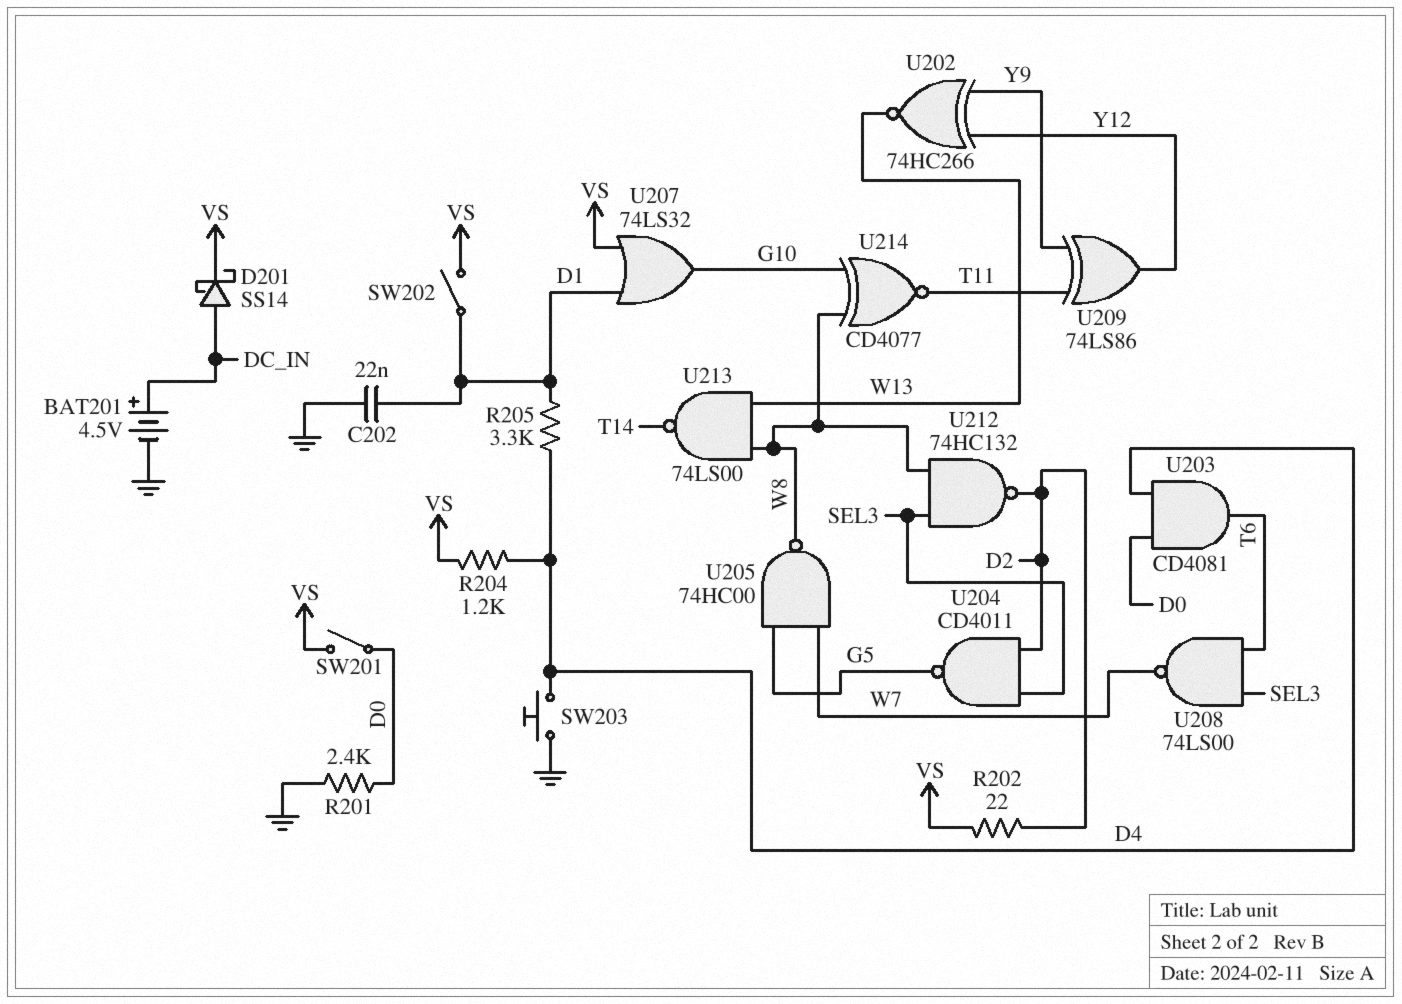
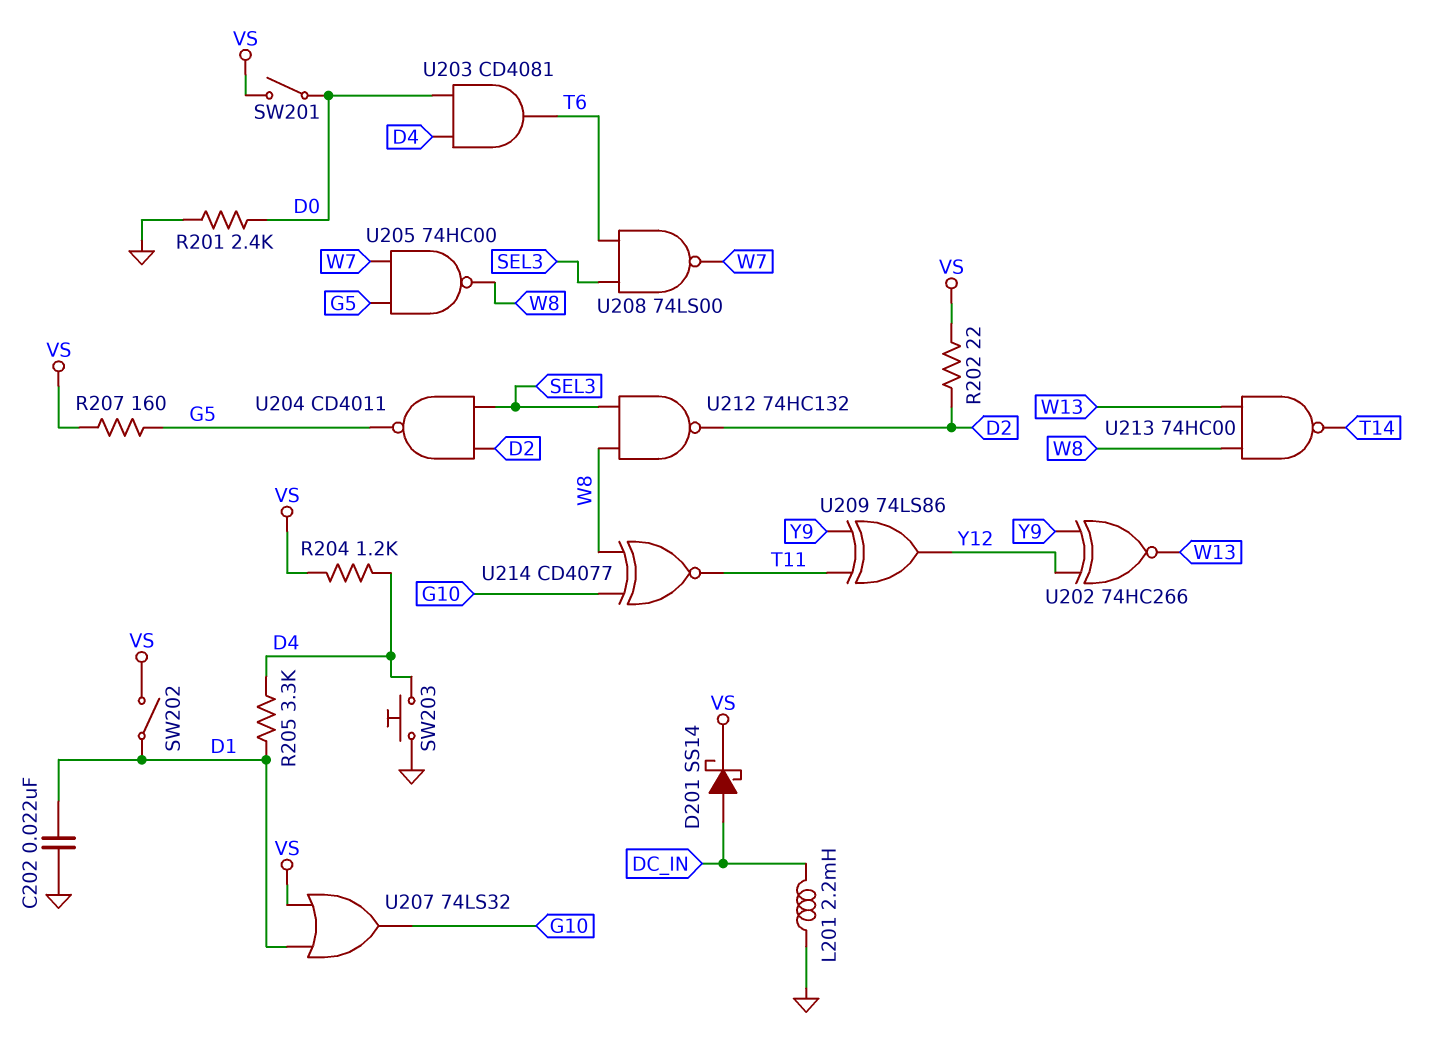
BAT201: 4.5V (plus DC_IN, minus GND) -> none
L201: none -> 2.2mH (DC_IN, GND)
R207: none -> 160 (G5, VS)
U213: NAND 74LS00 (in W8, in W13, out T14) -> NAND 74HC00 (in W8, in W13, out T14)

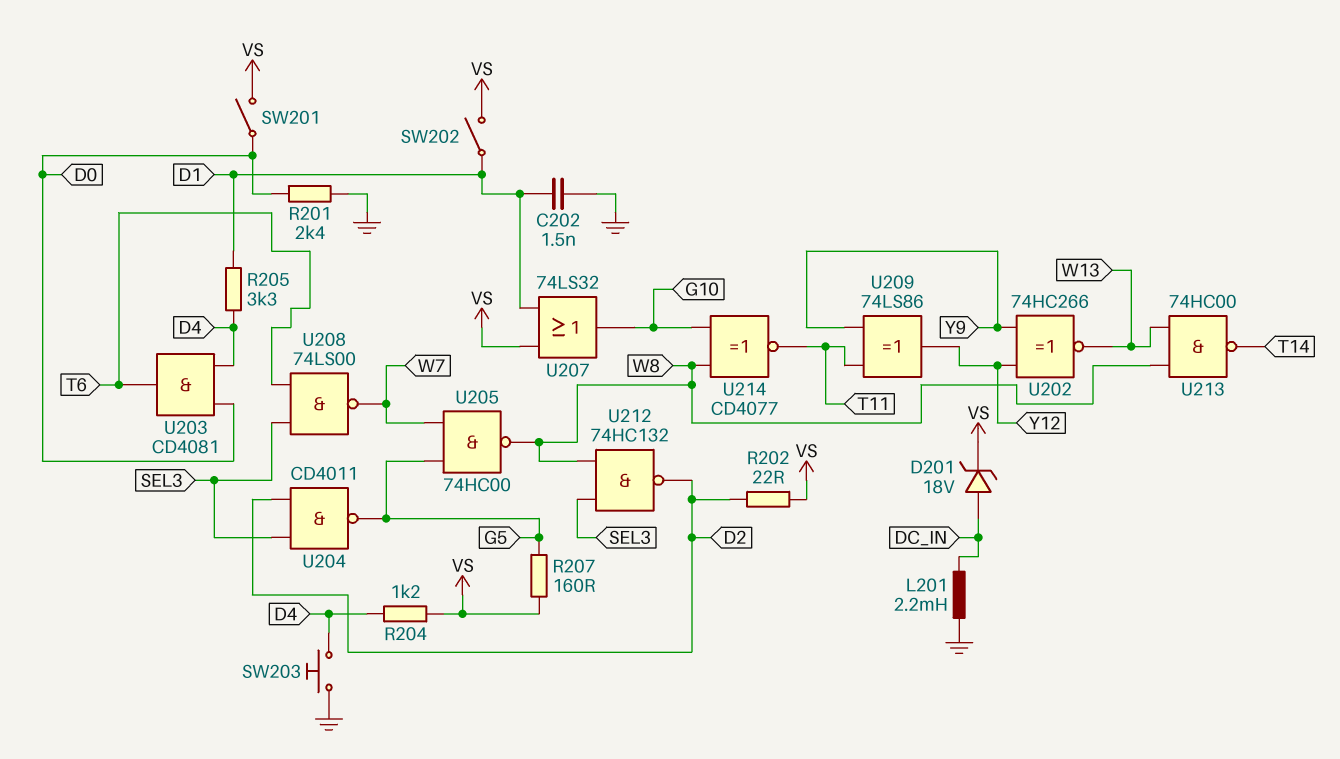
C202: 22nF (D1, GND) -> 1.5nF (D1, GND)
D201: schottky SS14 (A DC_IN, K VS) -> zener 18V (A DC_IN, K VS)

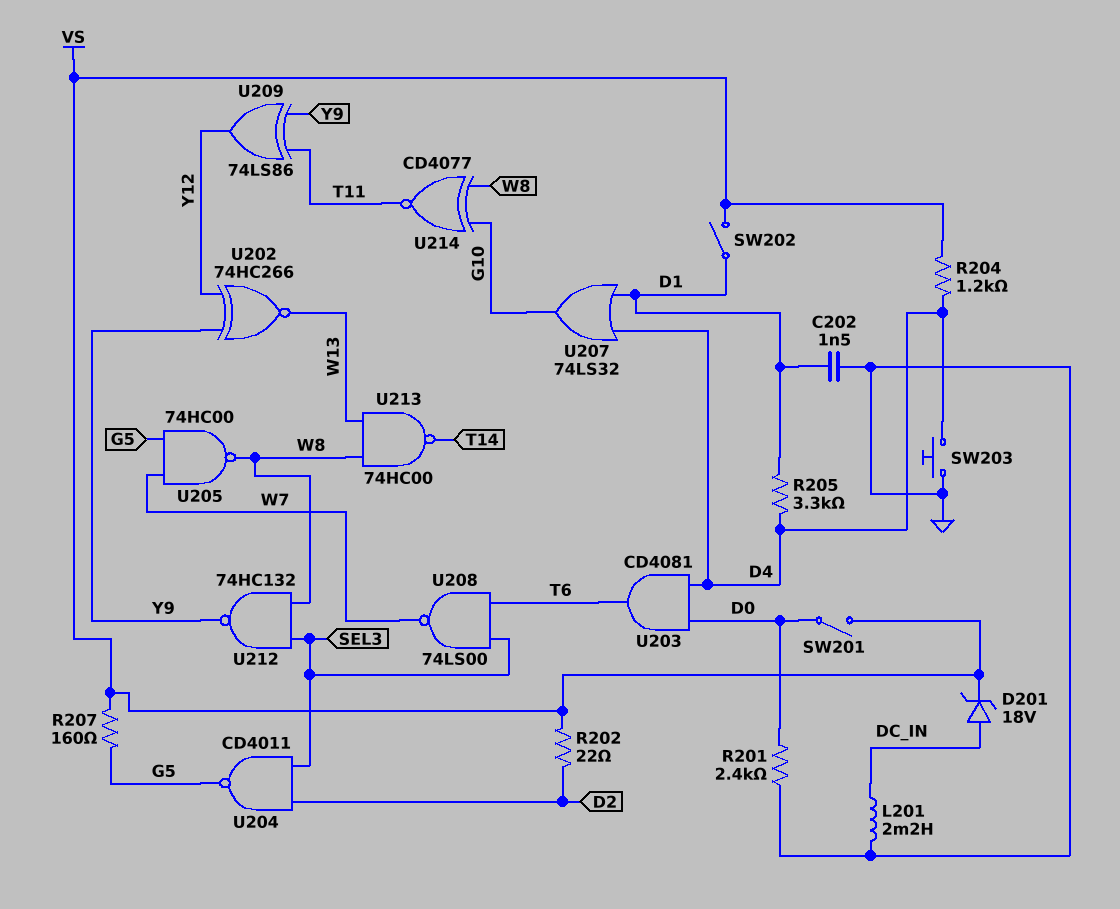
U207: OR 74LS32 (in D1, in VS, out G10) -> OR 74LS32 (in D1, in D4, out G10)
U212: NAND 74HC132 (in SEL3, in W8, out D2) -> NAND 74HC132 (in SEL3, in W8, out Y9)

